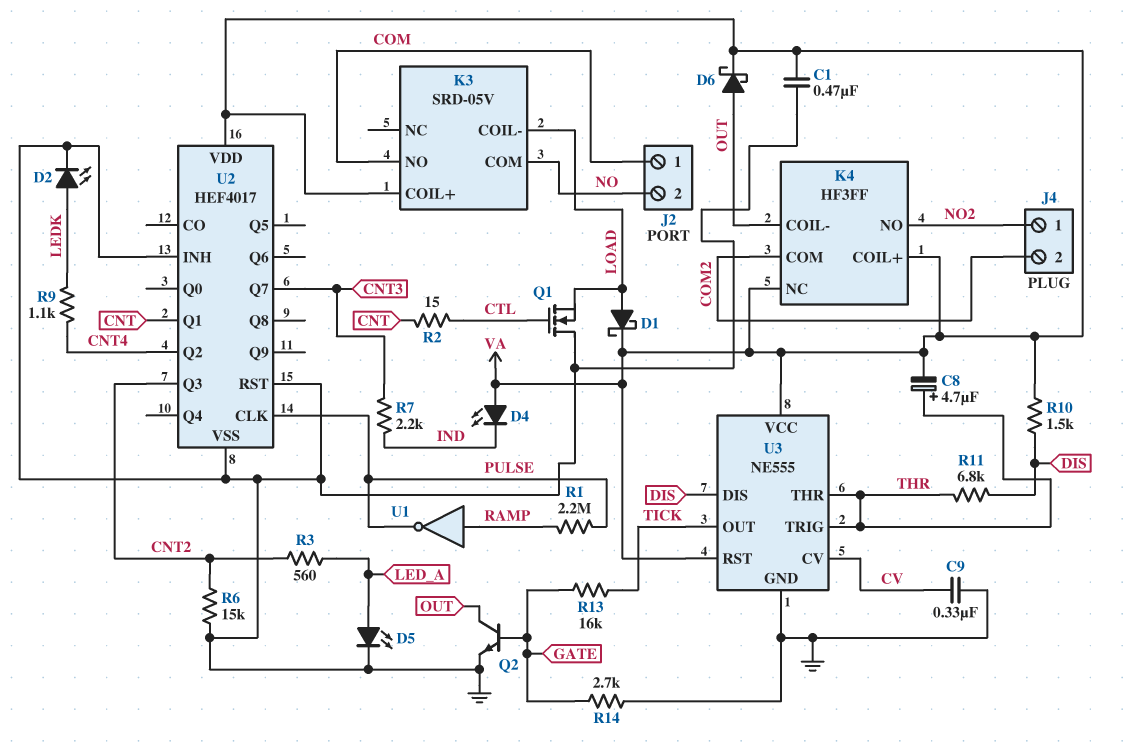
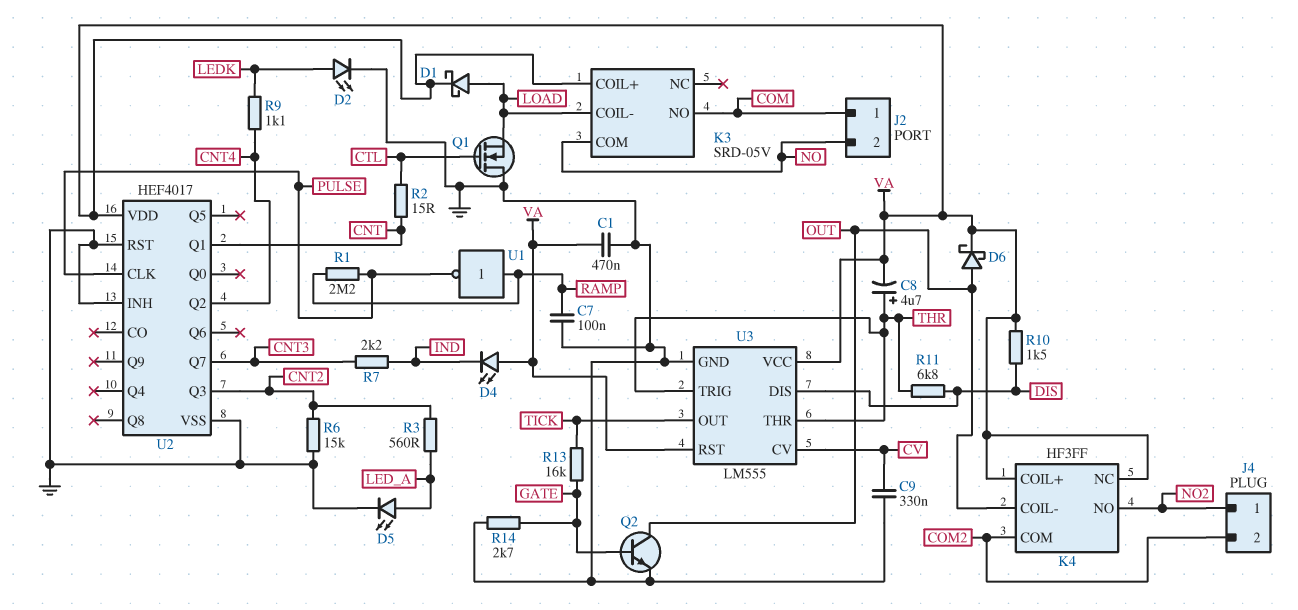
C7: none -> 100nF (GND, RAMP)
U3: NE555 -> LM555

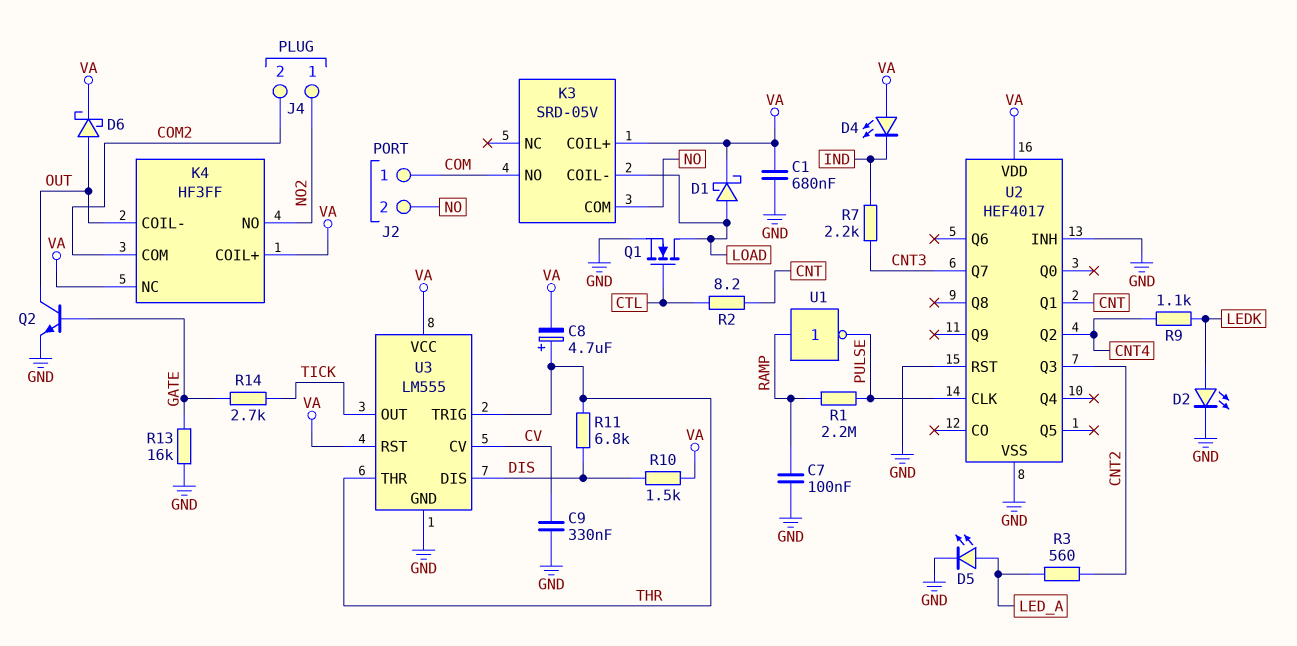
C1: 470nF (GND, VA) -> 680nF (GND, VA)
Q1: NMOS (G CTL, D GND, S LOAD) -> NMOS (G CTL, D LOAD, S GND)
R2: 15 (CNT, CTL) -> 8.2 (CNT, CTL)
R6: 15k (CNT2, GND) -> none
R13: 16k (GATE, TICK) -> 16k (GATE, GND)
R14: 2.7k (GATE, GND) -> 2.7k (GATE, TICK)

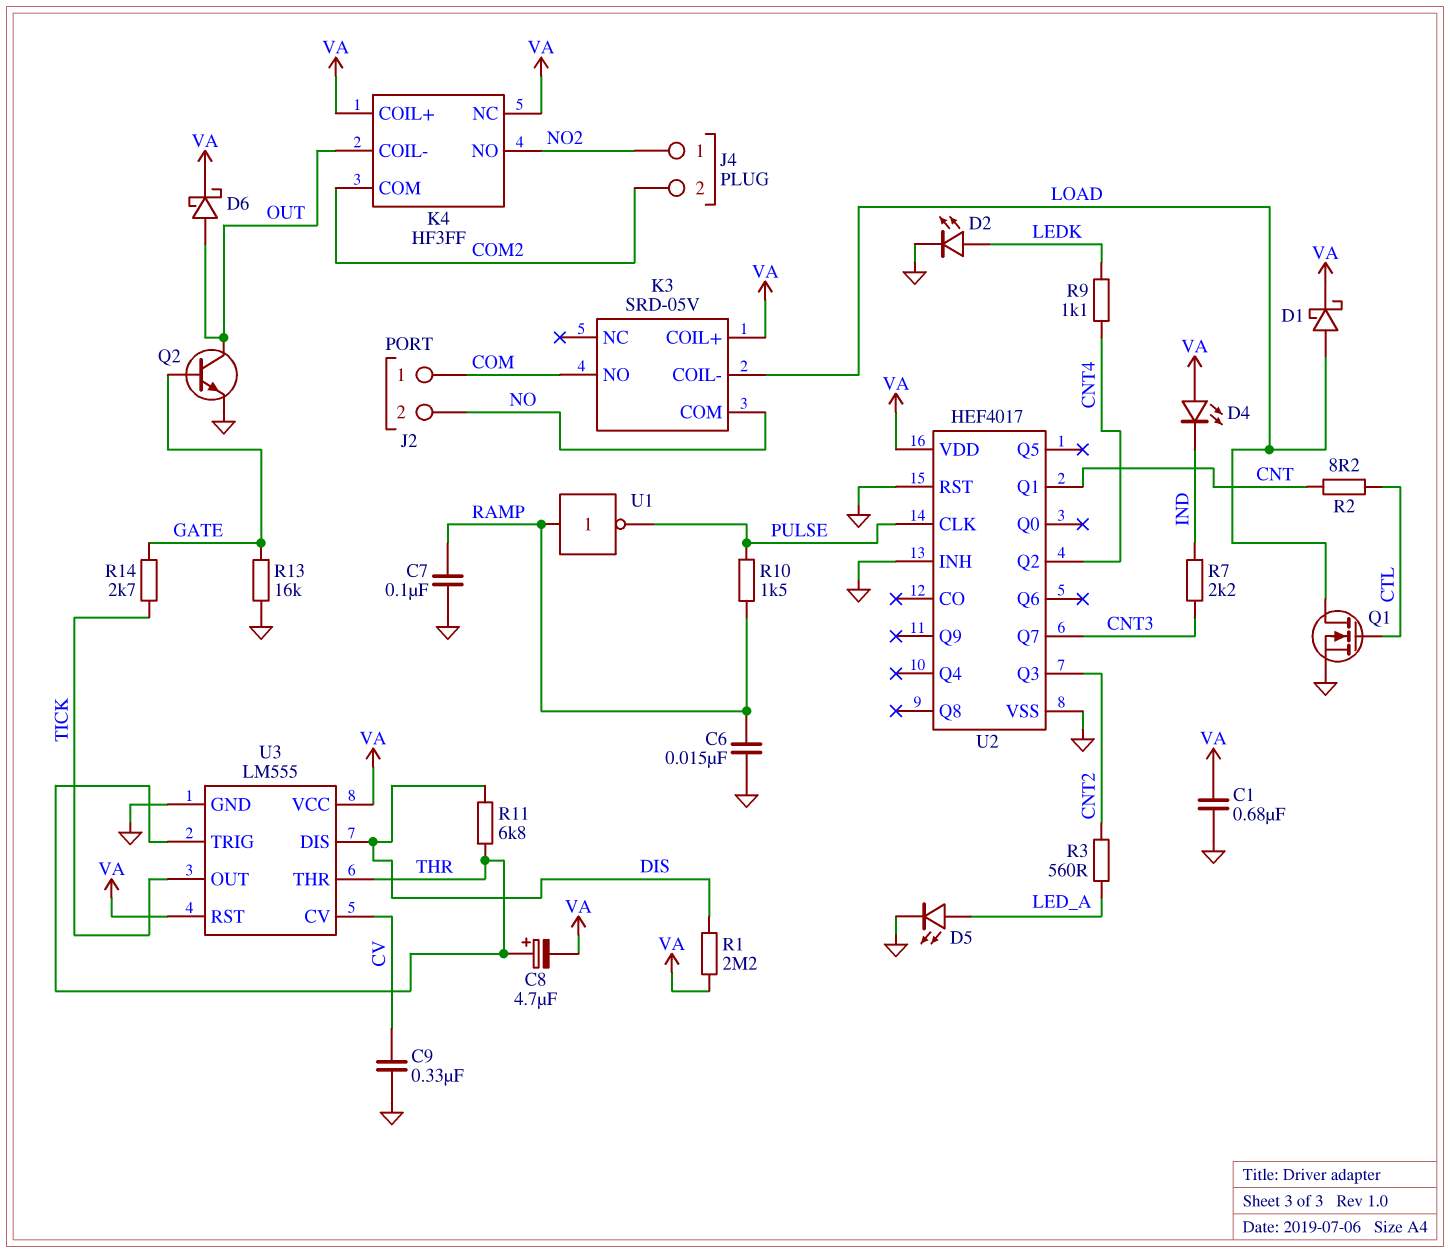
C6: none -> 15nF (GND, RAMP)
R1: 2.2M (PULSE, RAMP) -> 2.2M (DIS, VA)
R10: 1.5k (DIS, VA) -> 1.5k (PULSE, RAMP)

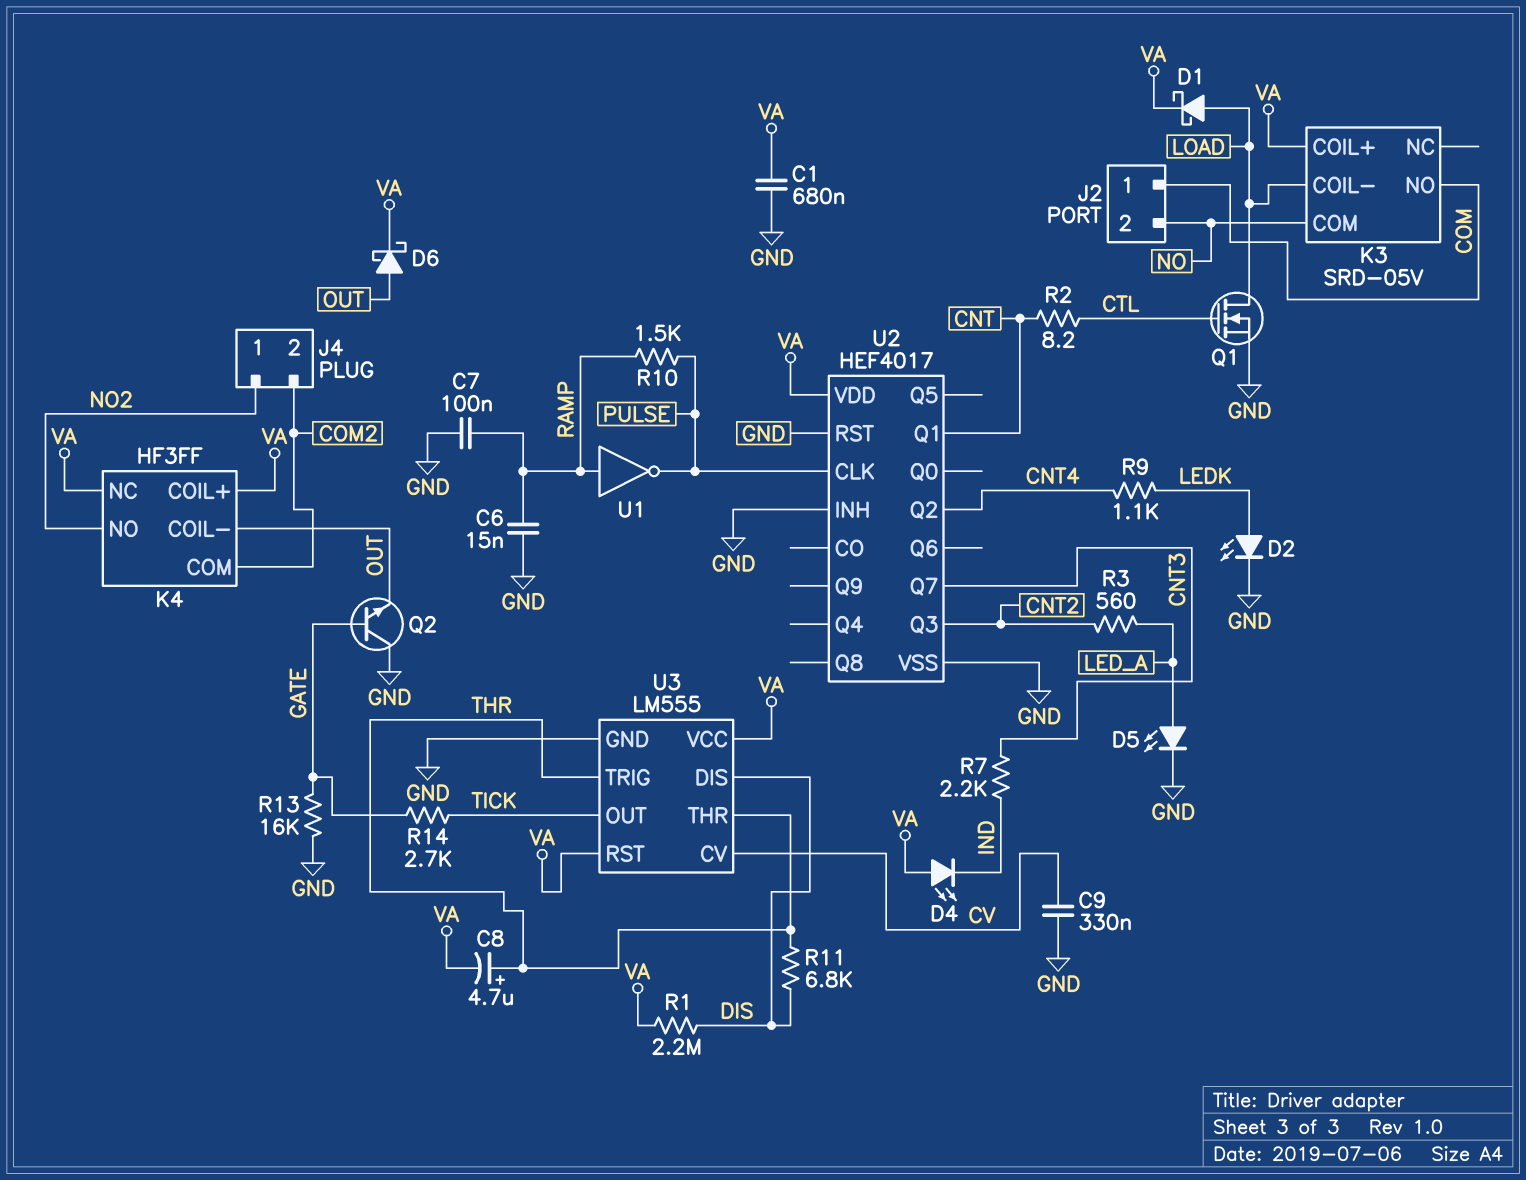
Q2: NPN (B GATE, C OUT, E GND) -> NPN (B GATE, C GND, E OUT)

